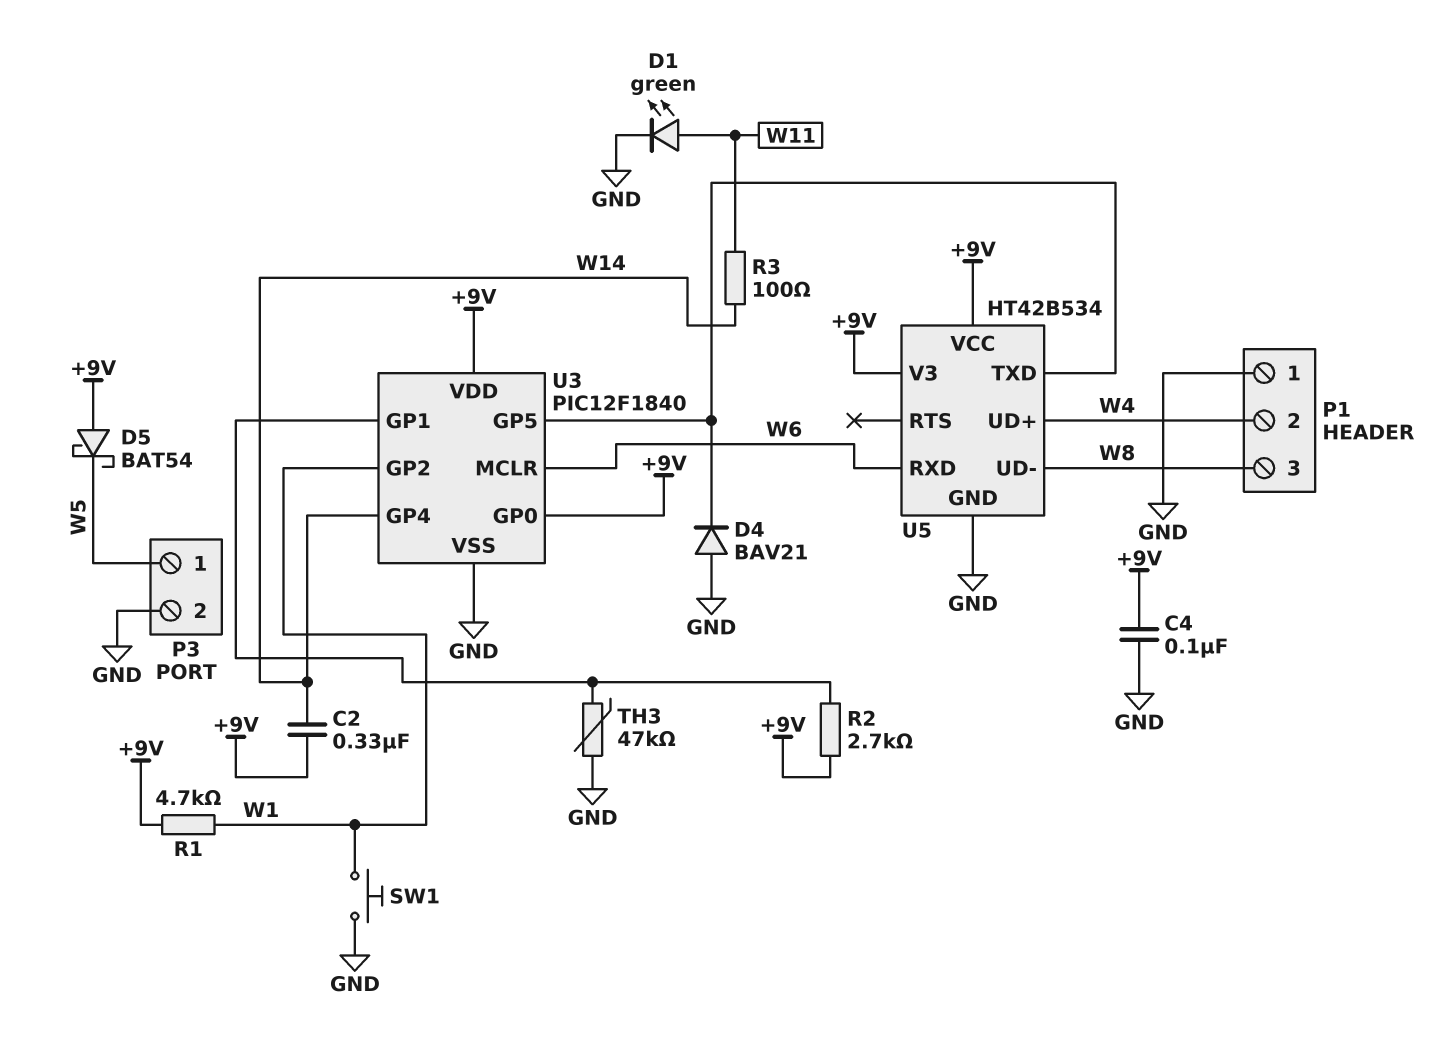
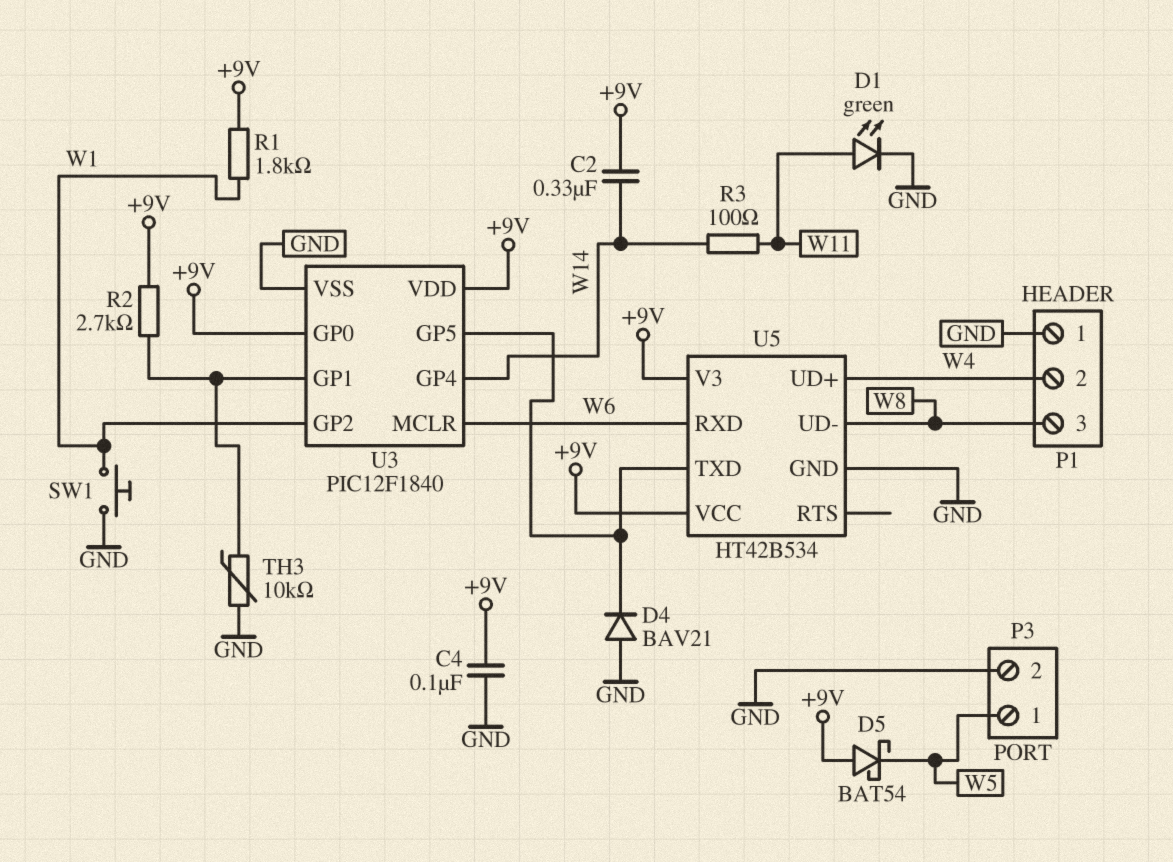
R1: 4.7k (+9V, W1) -> 1.8k (+9V, W1)
TH3: 47k (GND, U3/GP1) -> 10k (GND, U3/GP1)

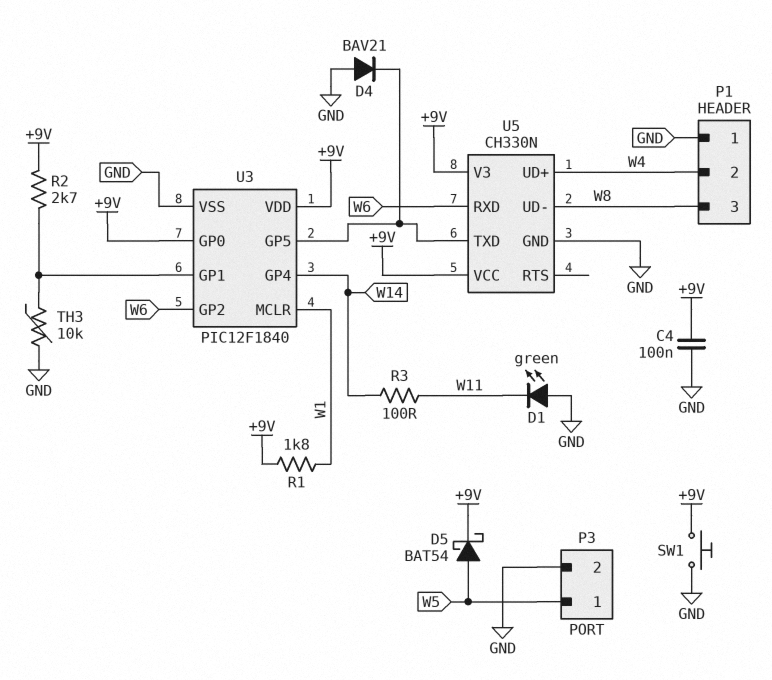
C2: 330nF (+9V, W14) -> none
D1: LED green (A W11, K GND) -> LED green (A GND, K W11)
D5: schottky BAT54 (A +9V, K W5) -> schottky BAT54 (A W5, K +9V)
SW1: button (GND, W1) -> button (+9V, GND)
U3 pin GP2: W1 -> W6
U3 pin MCLR: W6 -> W1
U5: HT42B534 -> CH330N

